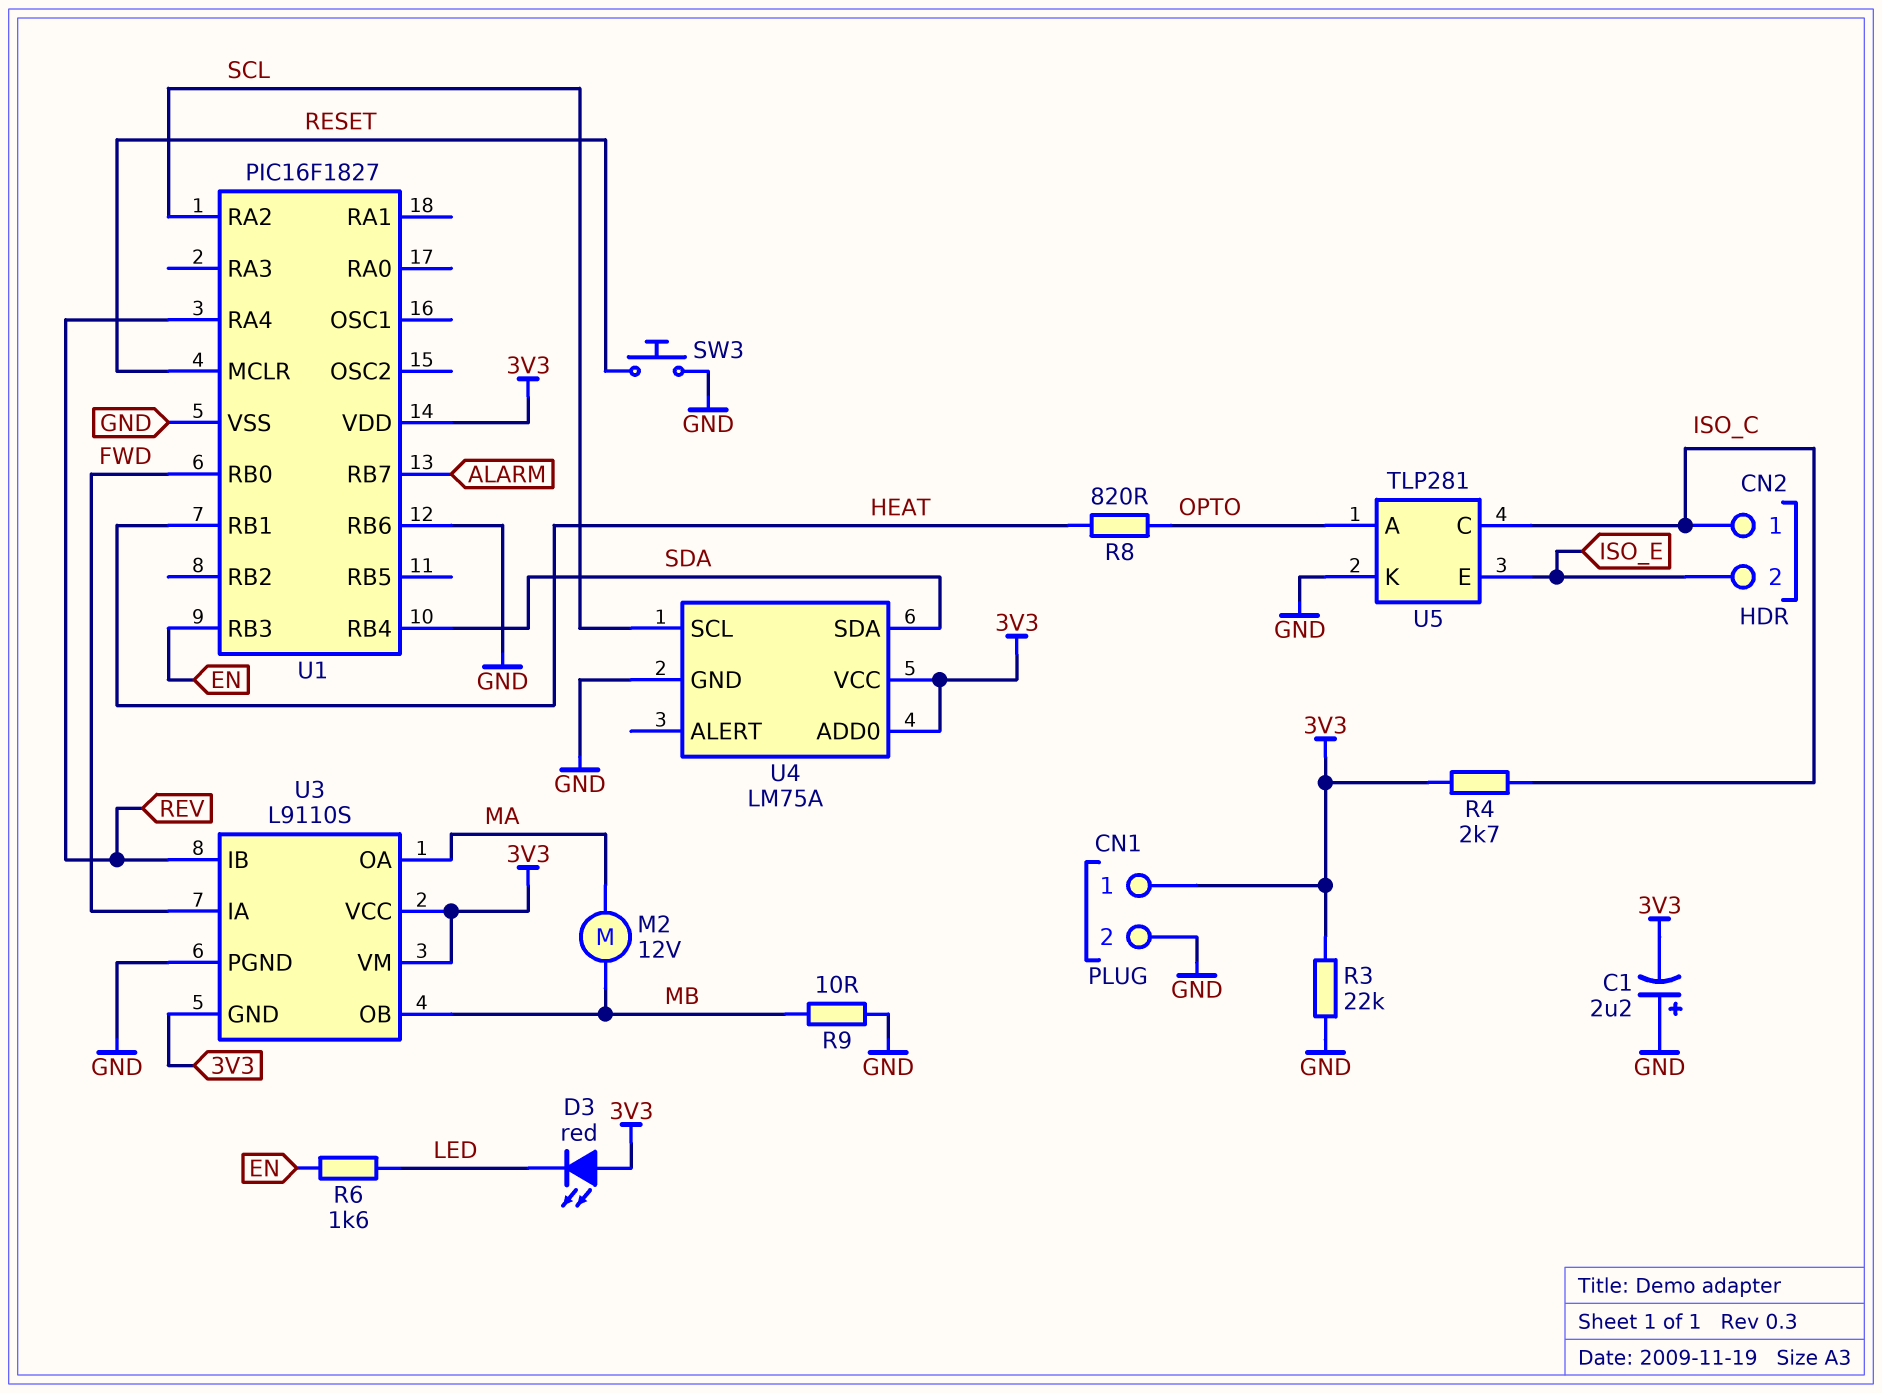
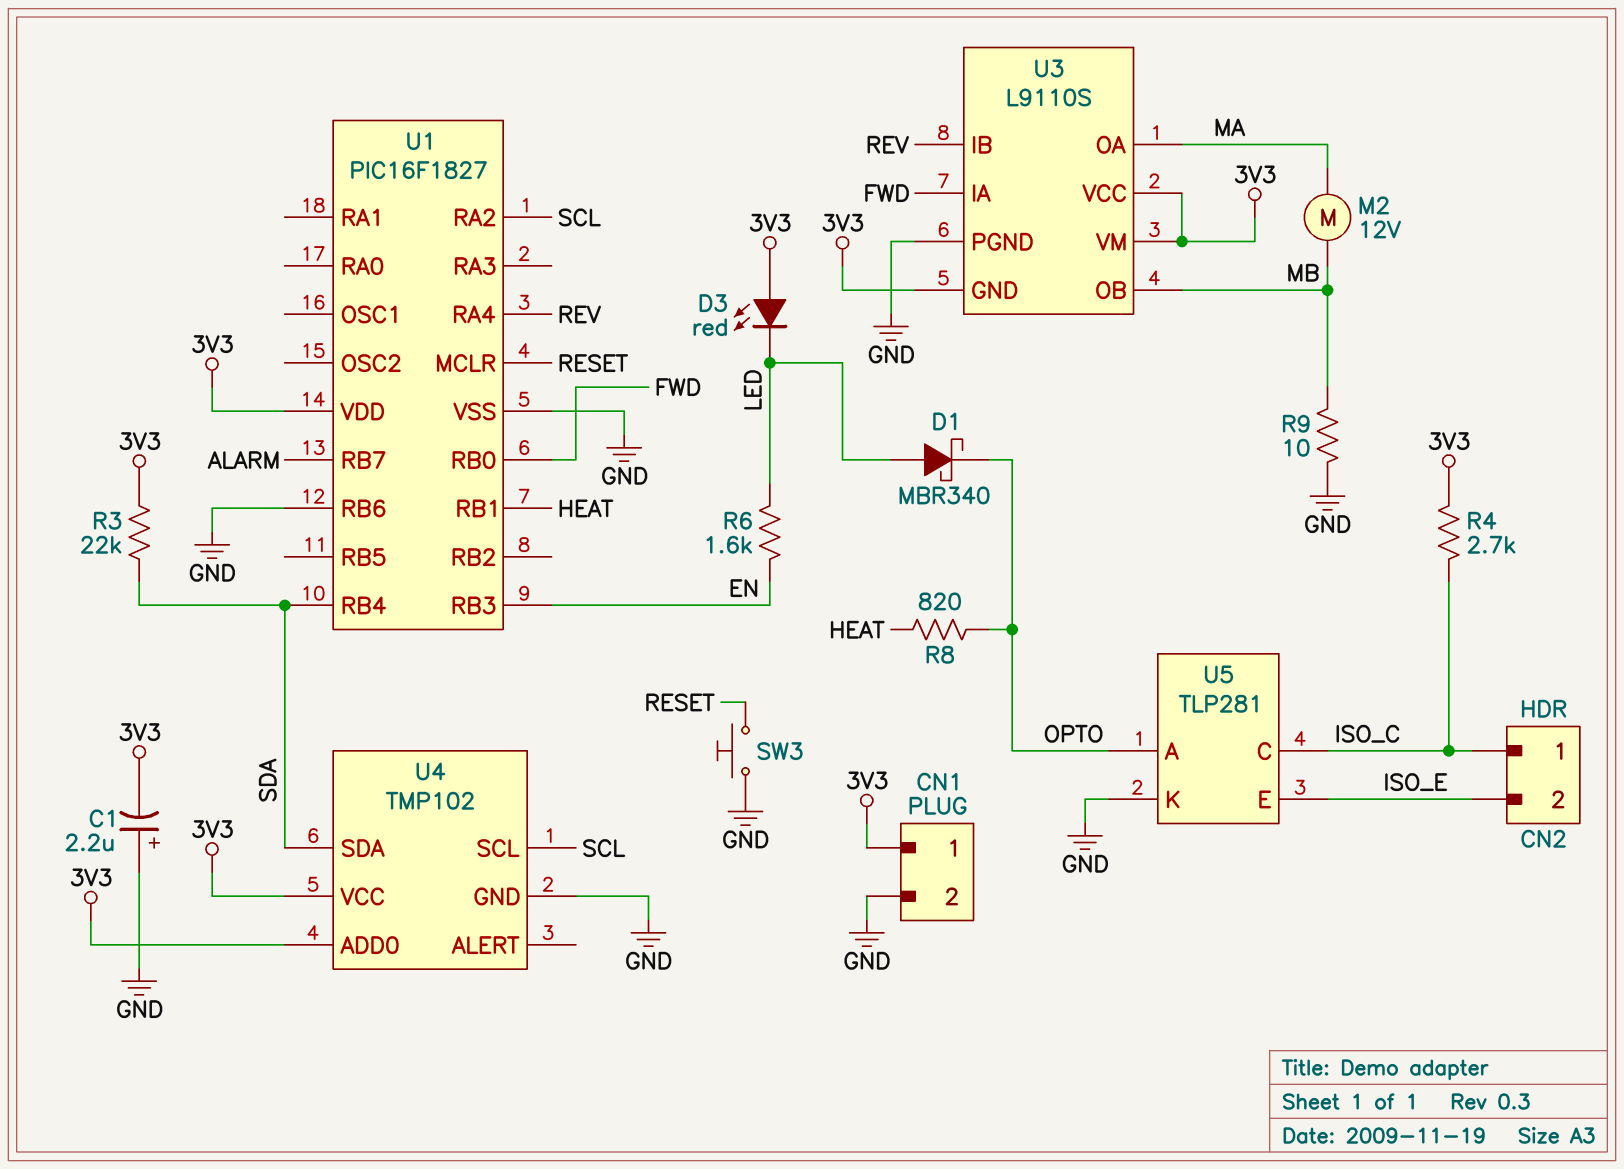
D1: none -> schottky MBR340 (A LED, K OPTO)
R3: 22k (3V3, GND) -> 22k (3V3, SDA)
U4: LM75A -> TMP102

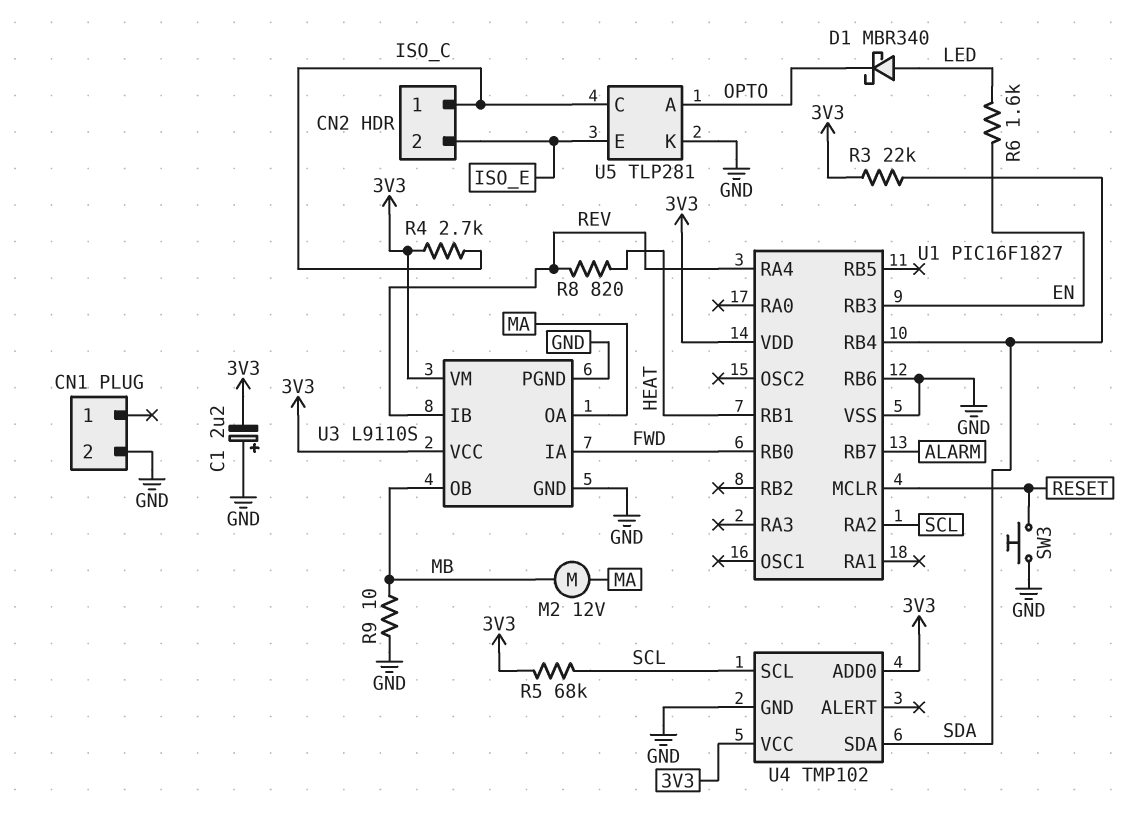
CN1 pin 1: 3V3 -> none
D3: LED red (A 3V3, K LED) -> none
R5: none -> 68k (3V3, SCL)
R8: 820 (HEAT, OPTO) -> 820 (HEAT, REV)
U3 pin GND: 3V3 -> GND

